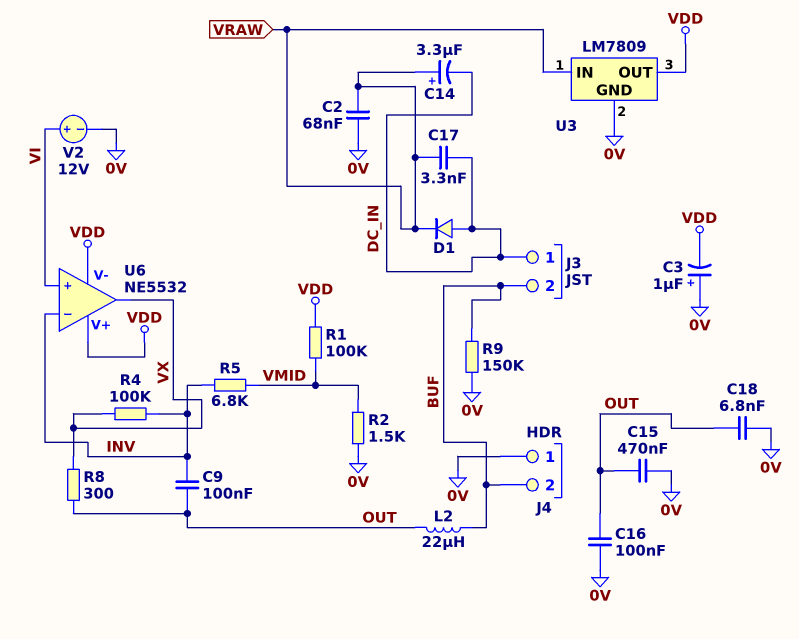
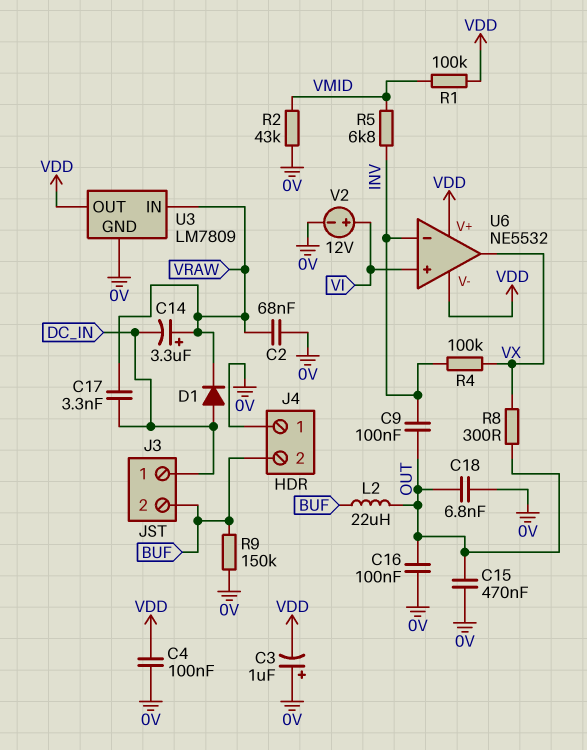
C4: none -> 100nF (0V, VDD)
R2: 1.5k (0V, VMID) -> 43k (0V, VMID)

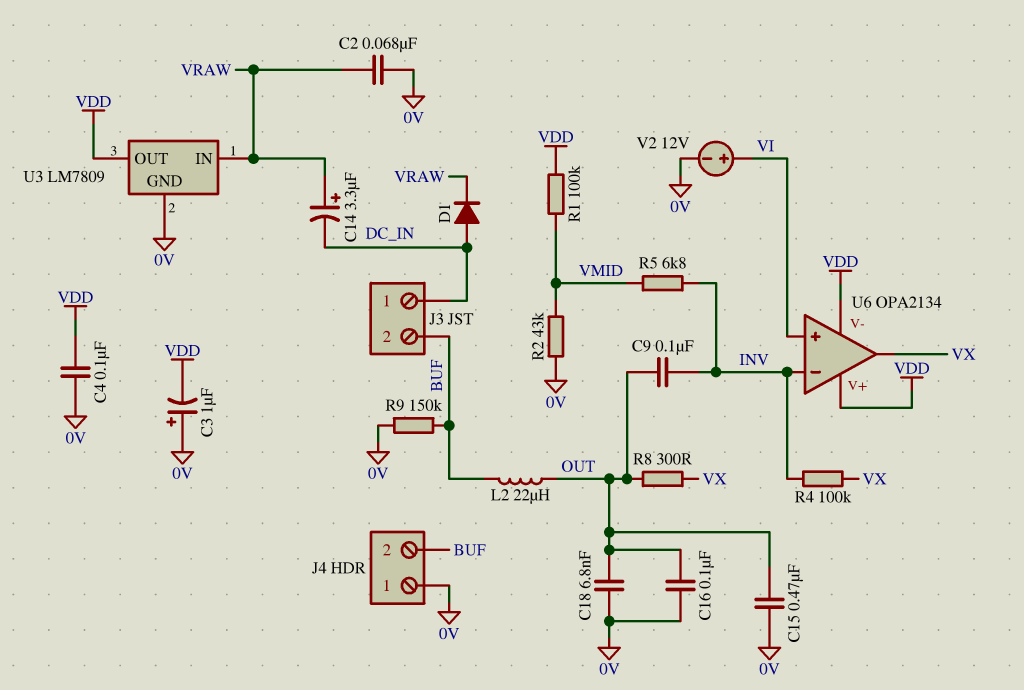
C17: 3.3nF (DC_IN, VRAW) -> none
U6: NE5532 -> OPA2134

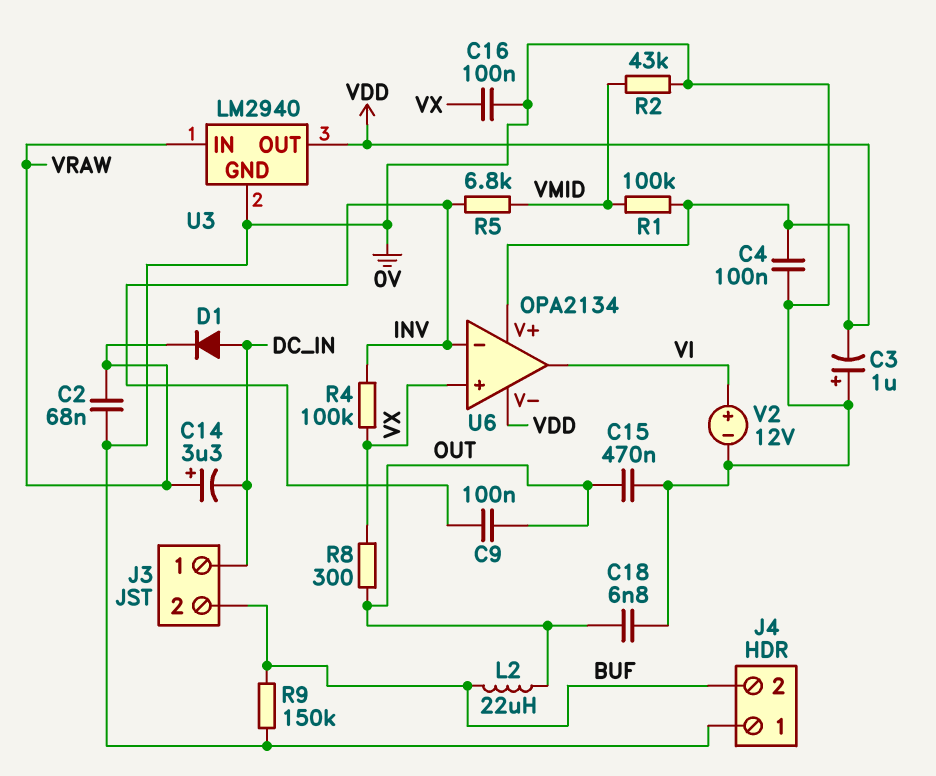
C16: 100nF (0V, OUT) -> 100nF (0V, VX)
U3: LM7809 -> LM2940
U6 pin in+: VI -> VX
U6 pin out: VX -> VI

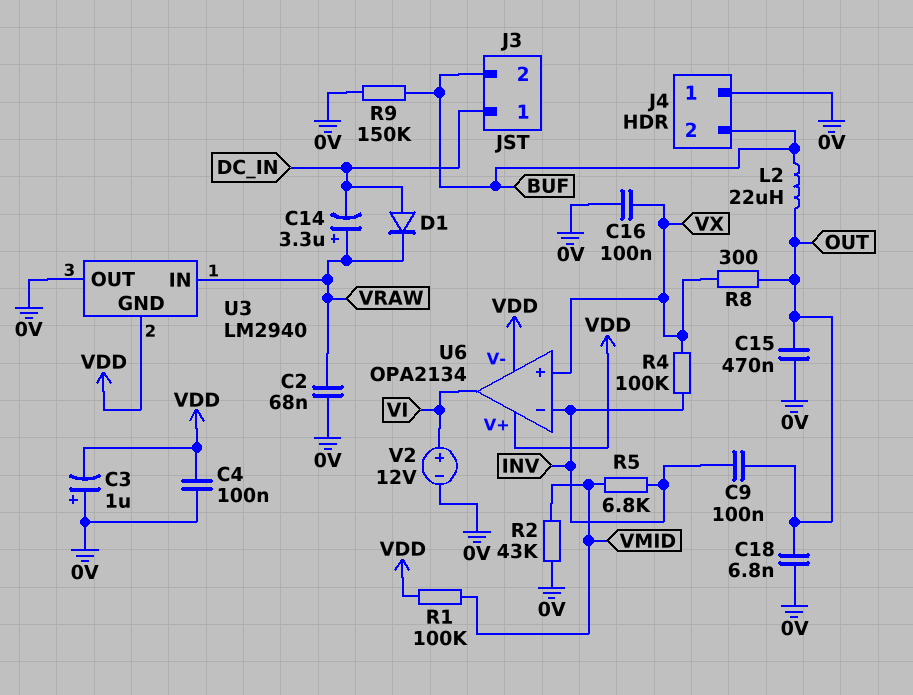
U3 pin GND: 0V -> VDD
U3 pin OUT: VDD -> 0V

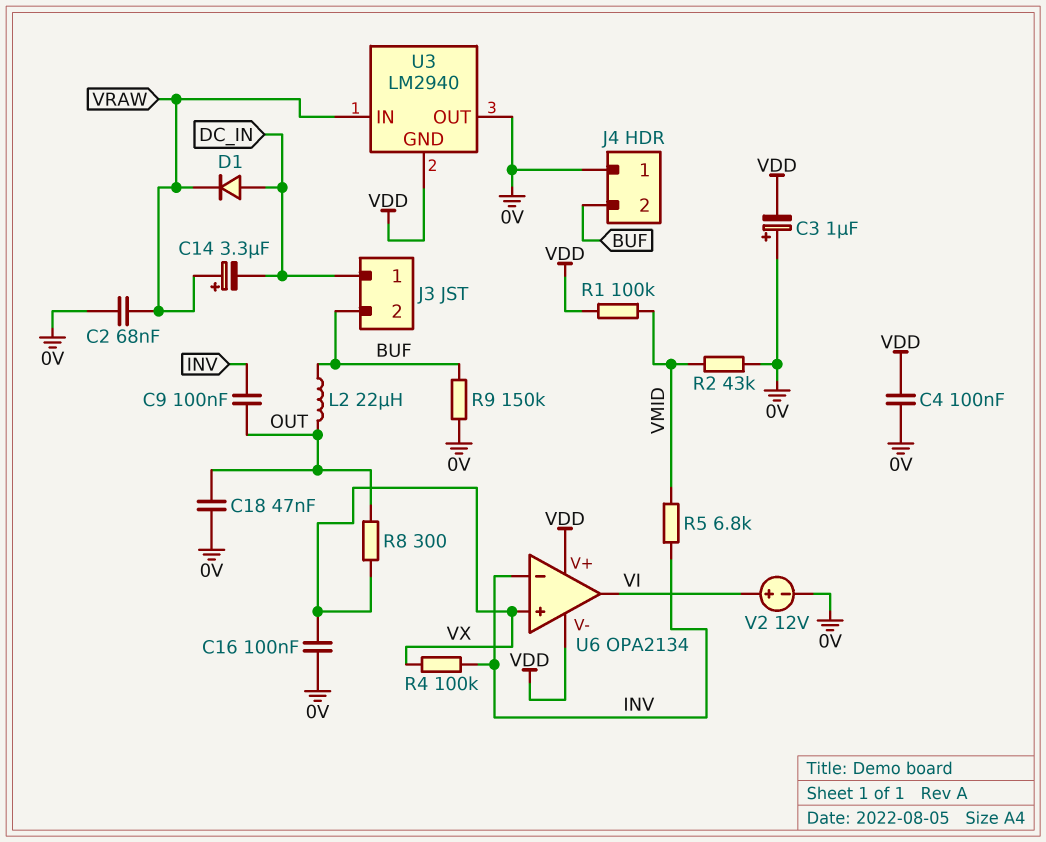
C15: 470nF (0V, OUT) -> none
C18: 6.8nF (0V, OUT) -> 47nF (0V, OUT)

